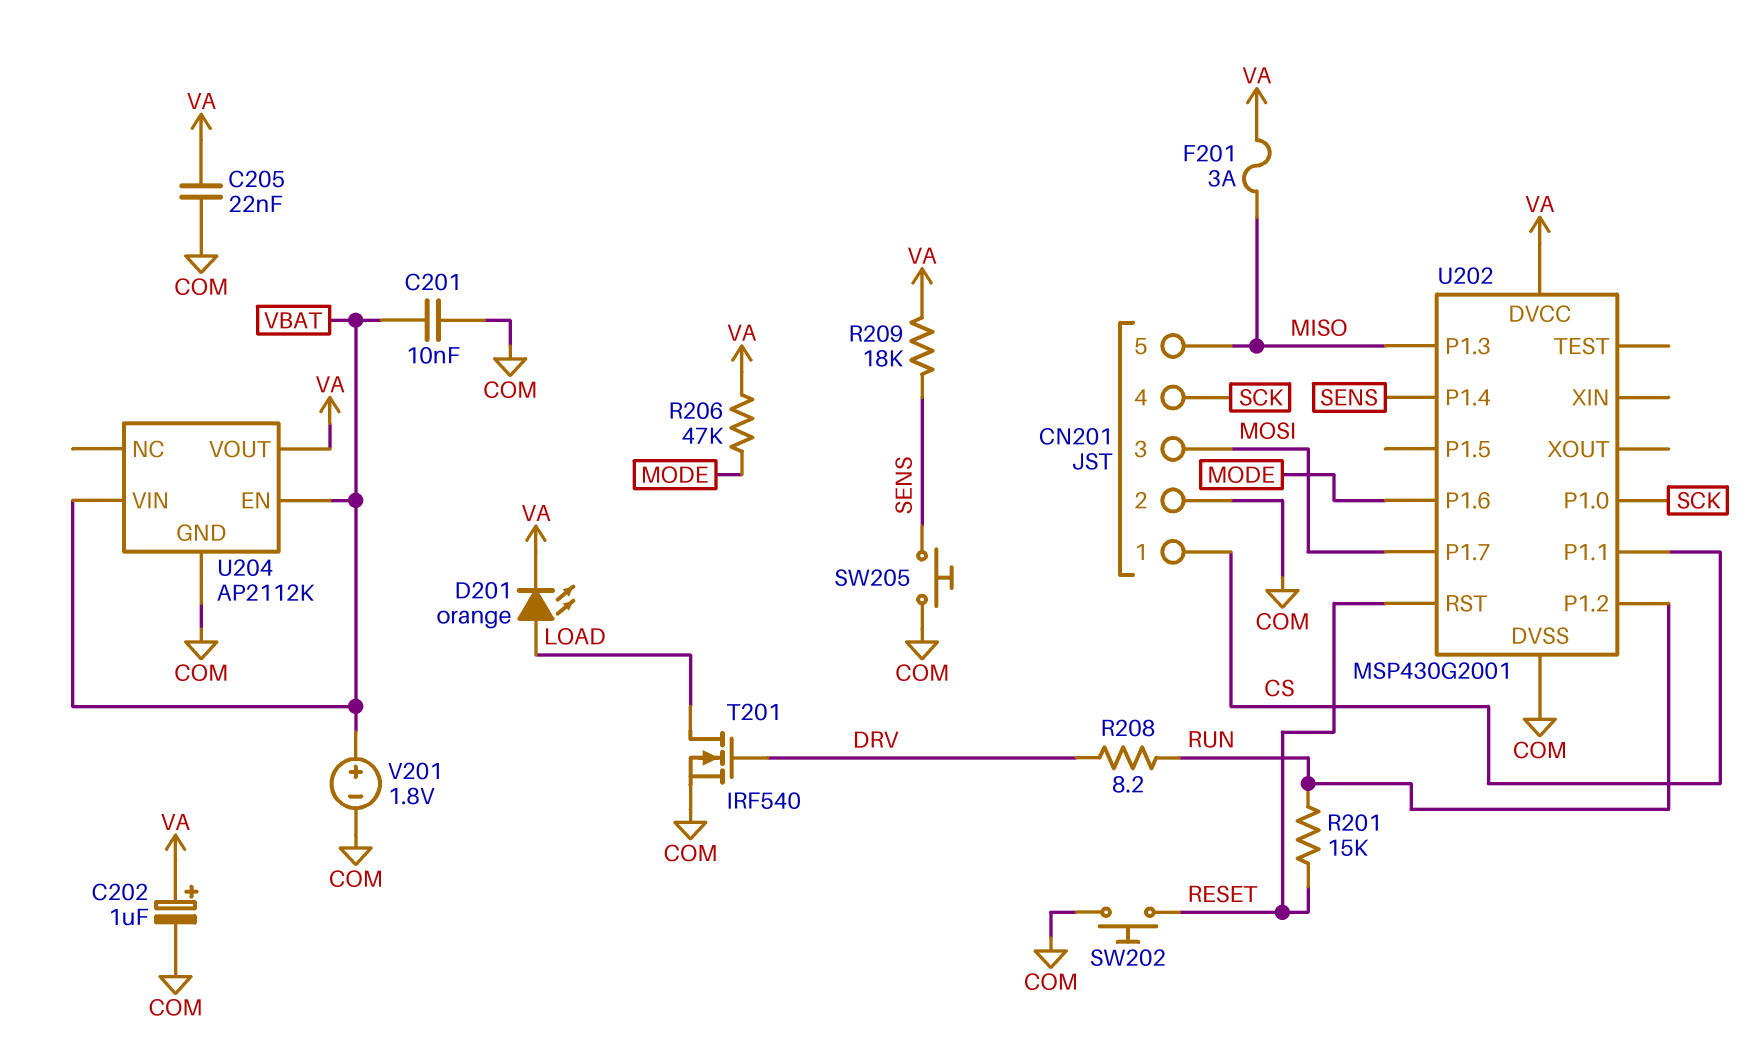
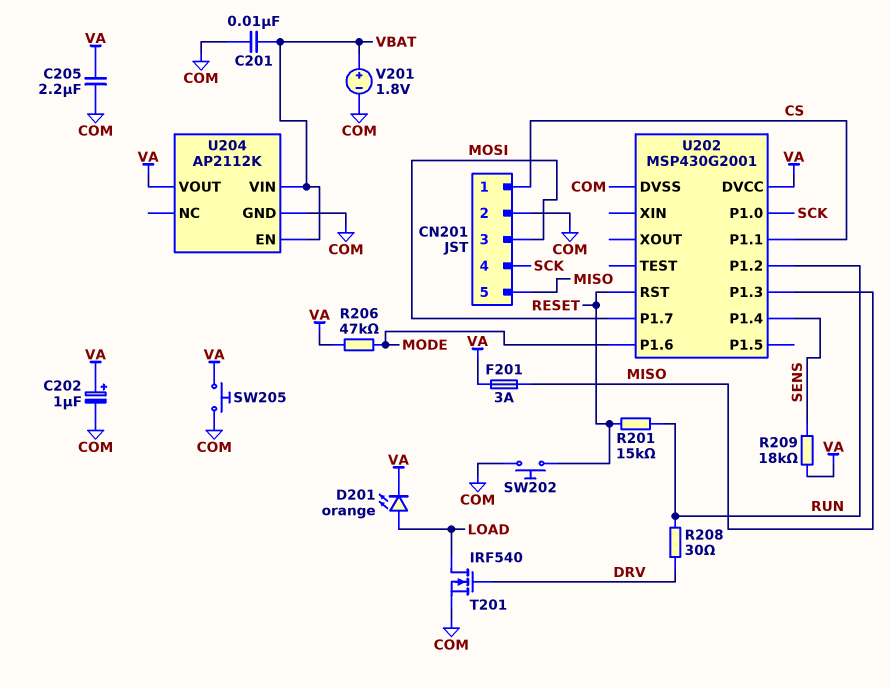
C205: 22nF (COM, VA) -> 2.2uF (COM, VA)
R208: 8.2 (DRV, RUN) -> 30 (DRV, RUN)
SW205: button (COM, SENS) -> button (COM, VA)

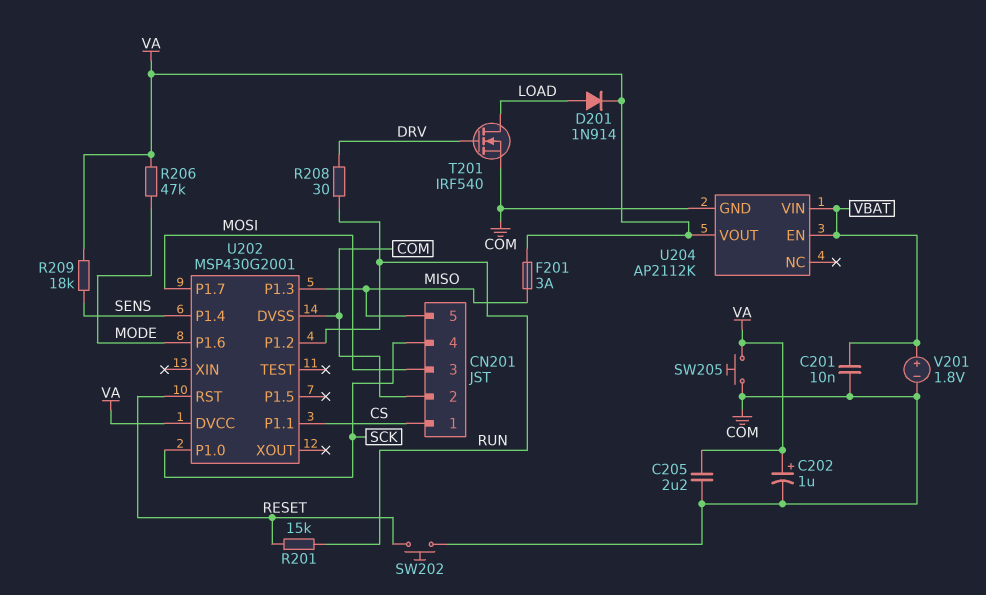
D201: LED orange (A LOAD, K VA) -> diode 1N914 (A LOAD, K VA)

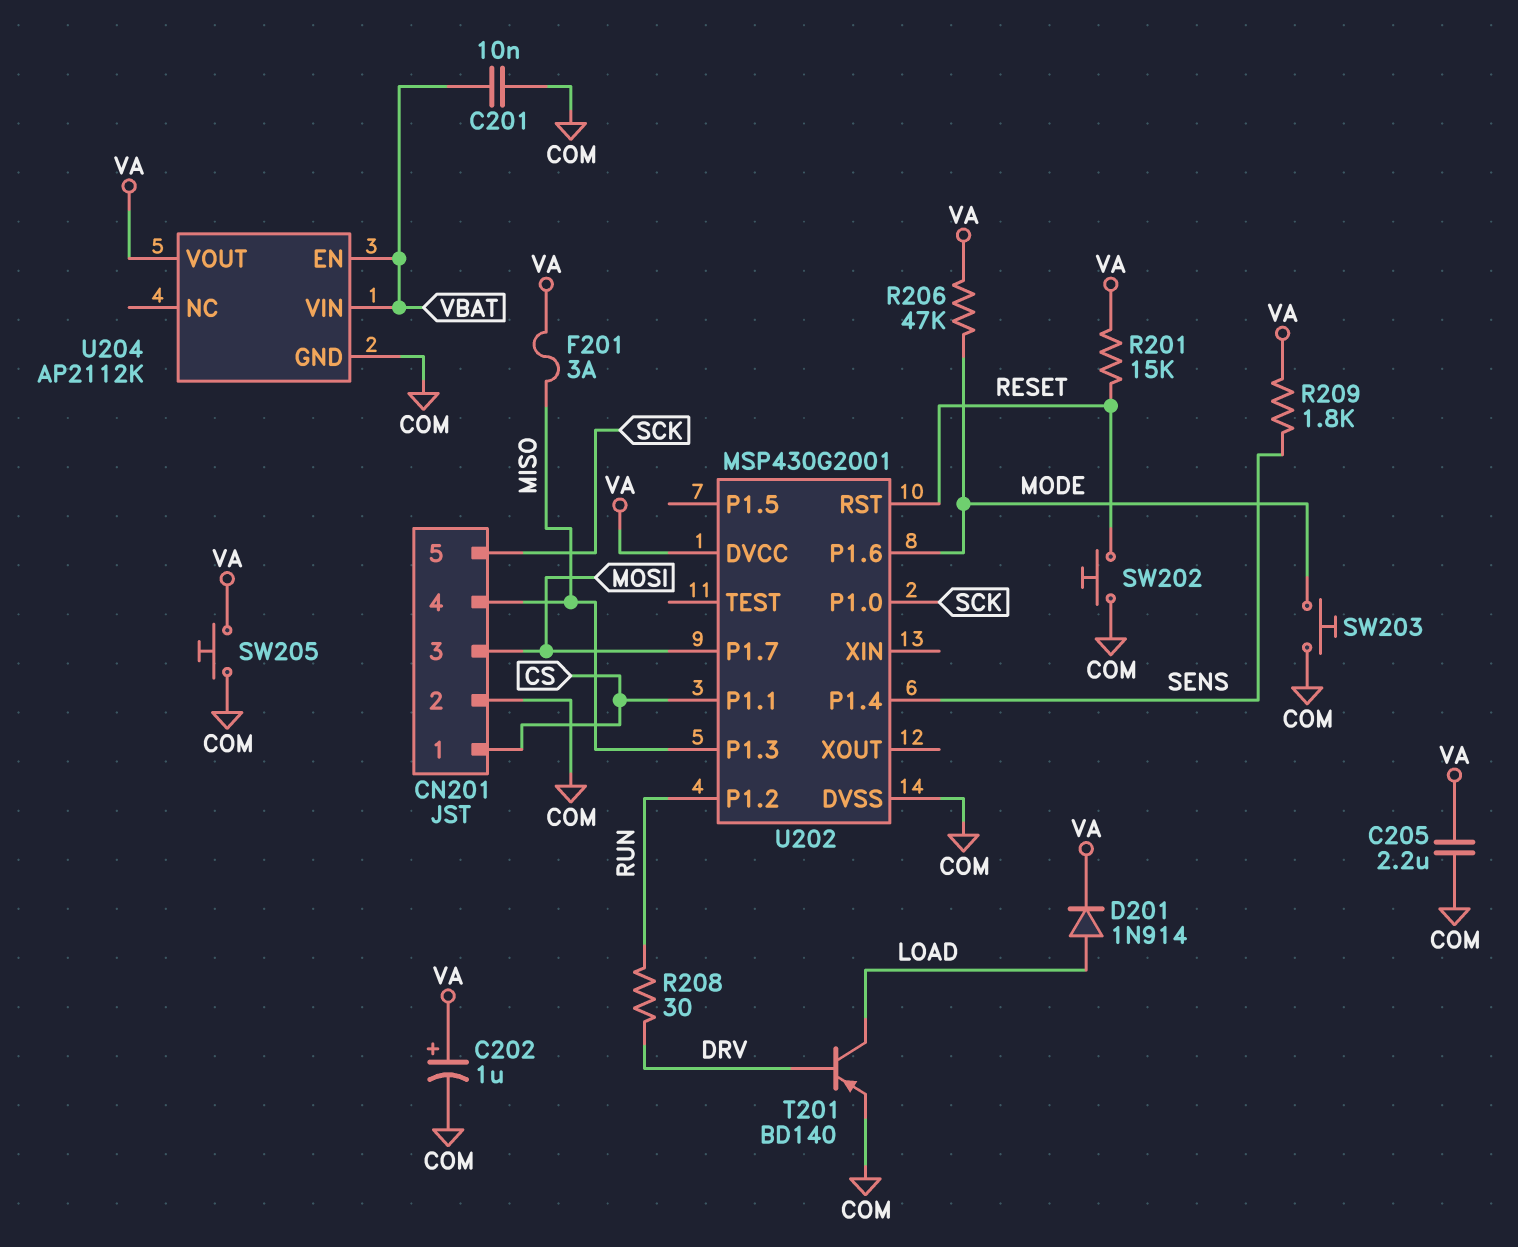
CN201 pin 4: SCK -> MISO
CN201 pin 5: MISO -> SCK
R201: 15k (RESET, RUN) -> 15k (RESET, VA)
R209: 18k (SENS, VA) -> 1.8k (SENS, VA)
SW203: none -> button (COM, MODE)
T201: NMOS IRF540 (G DRV, D LOAD, S COM) -> PNP BD140 (B DRV, C LOAD, E COM)
V201: 1.8V (plus VBAT, minus COM) -> none

